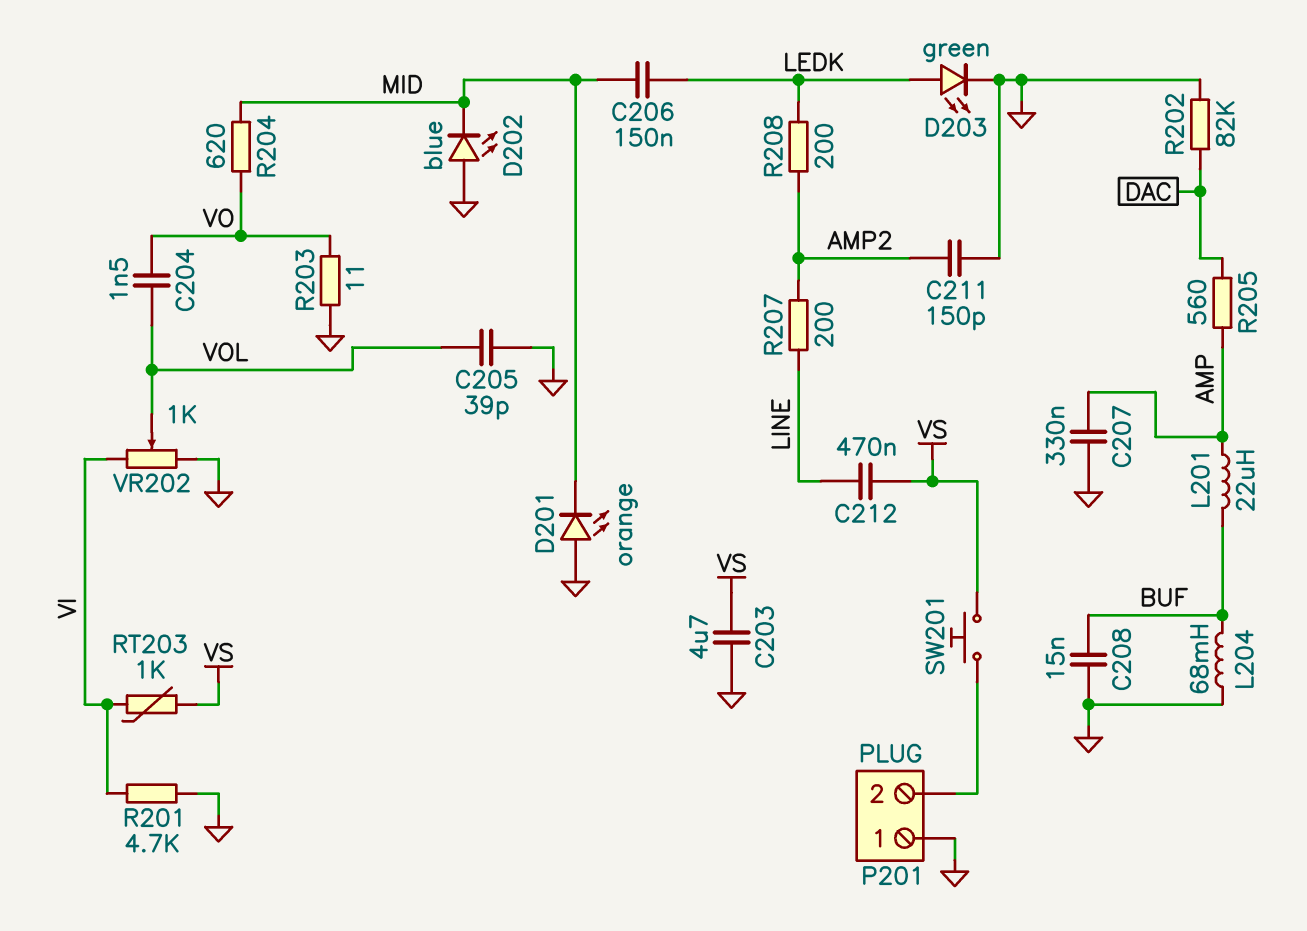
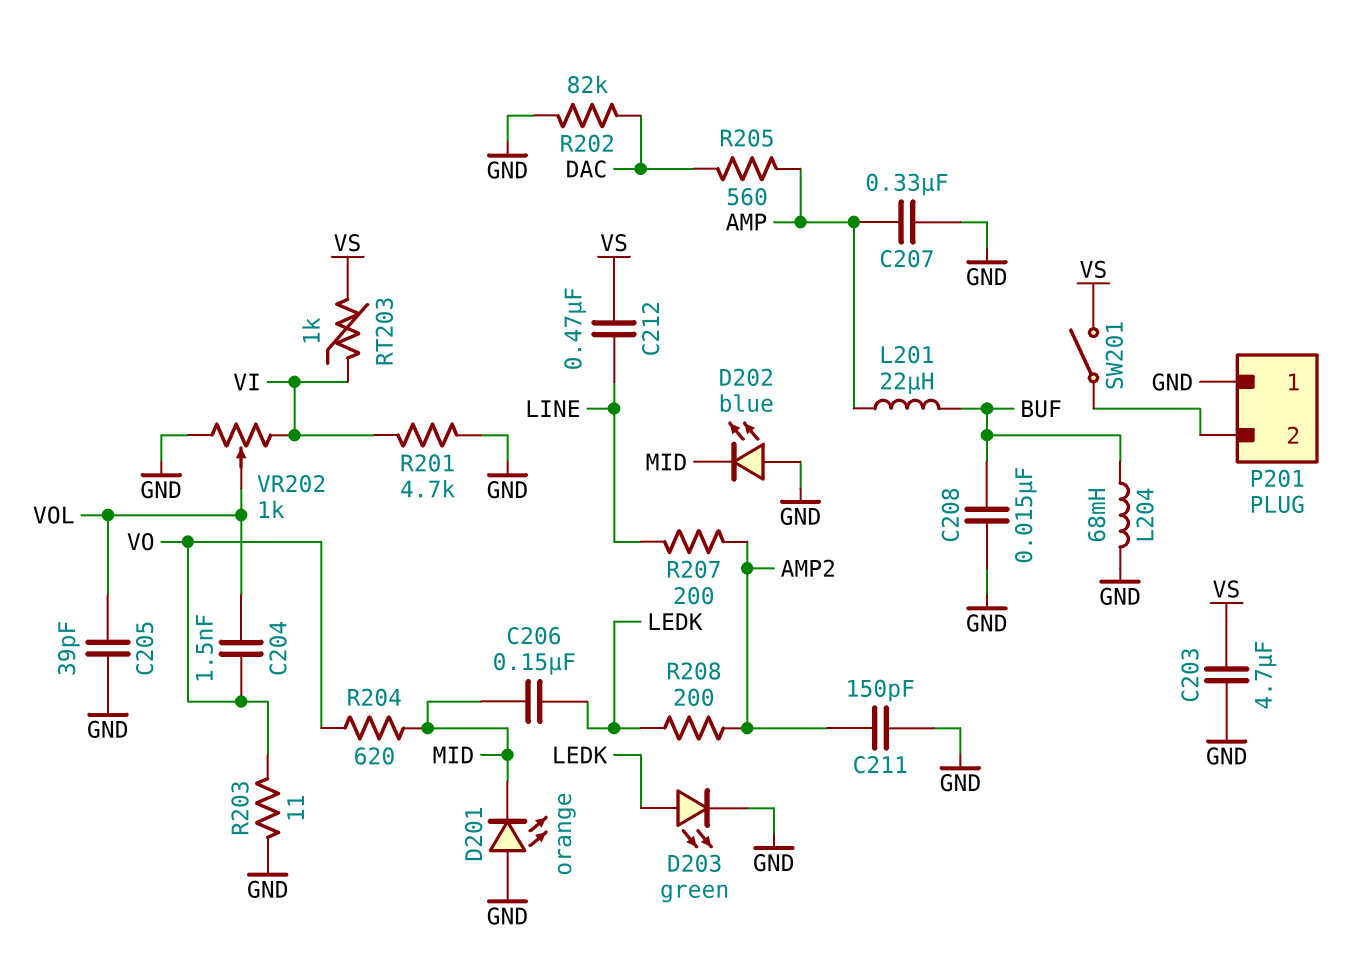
SW201: button (P201/2, VS) -> switch (P201/2, VS)

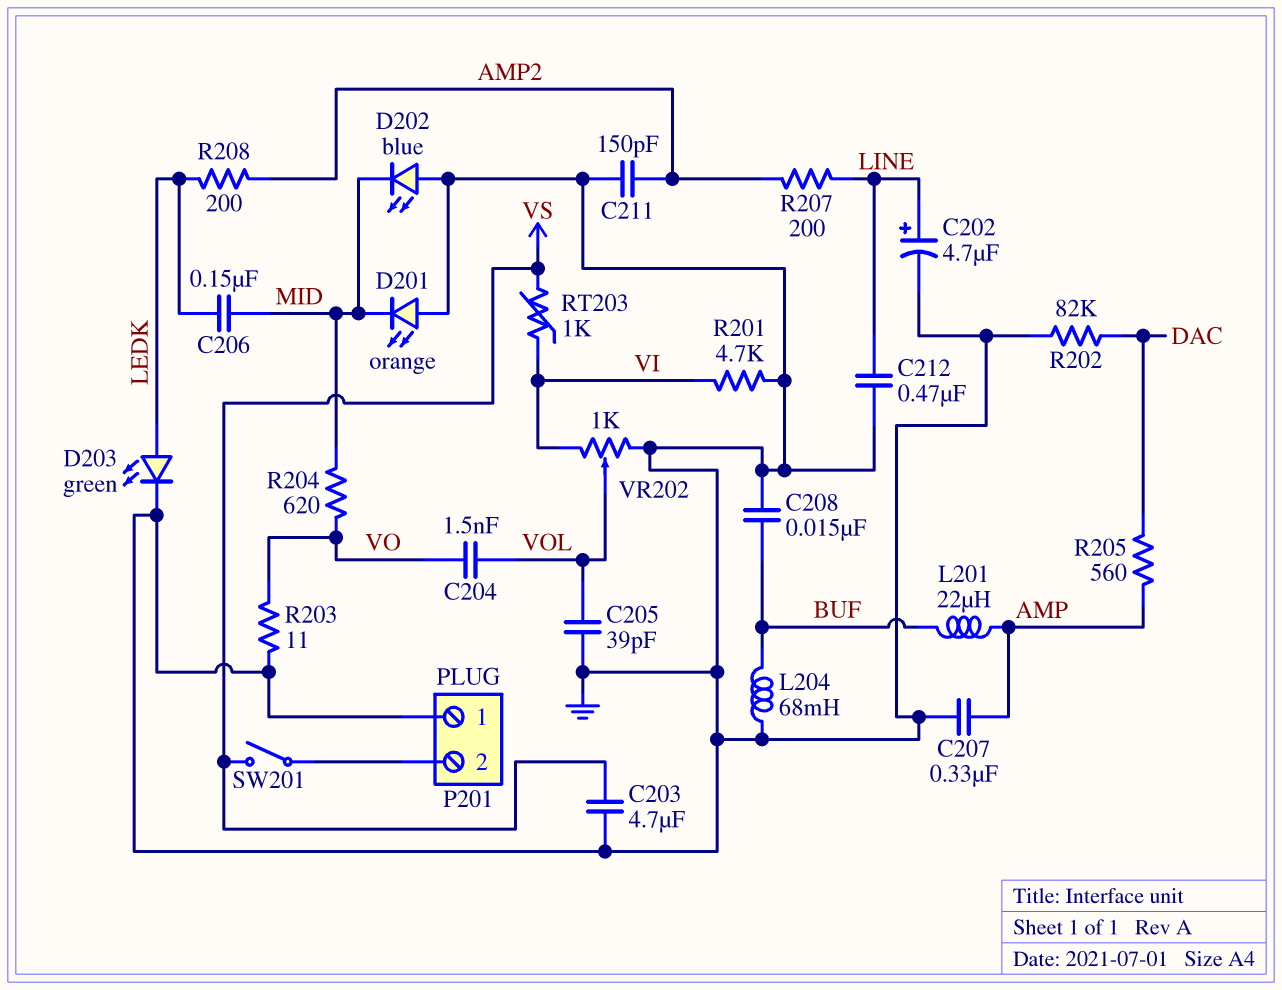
C202: none -> 4.7uF (plus LINE, minus GND)
C212: 470nF (LINE, VS) -> 470nF (GND, LINE)

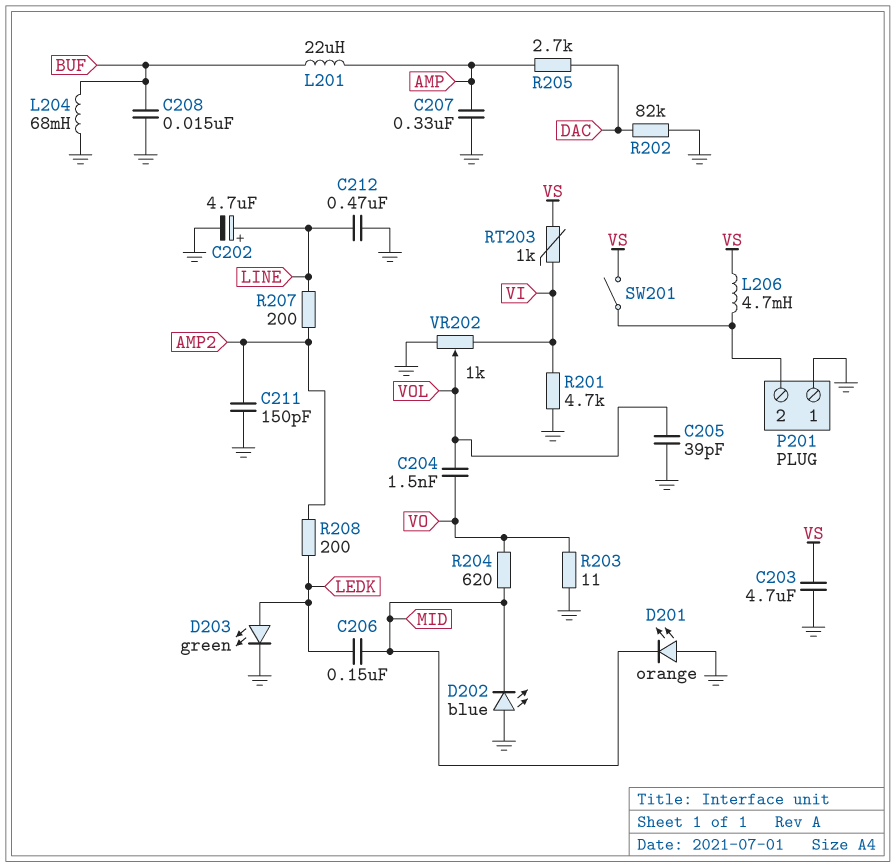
L206: none -> 4.7mH (P201/2, VS)
R205: 560 (AMP, DAC) -> 2.7k (AMP, DAC)

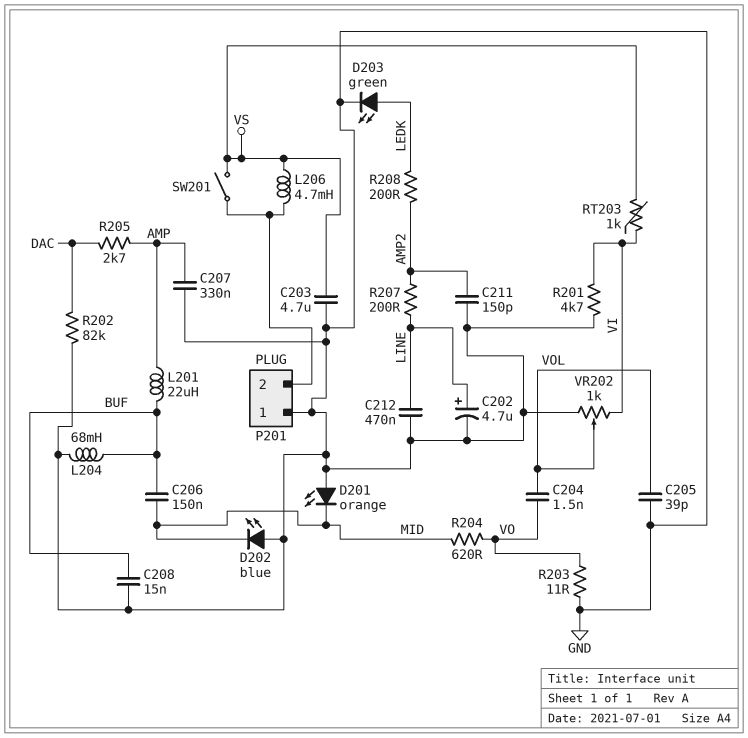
C206: 150nF (LEDK, MID) -> 150nF (BUF, MID)

